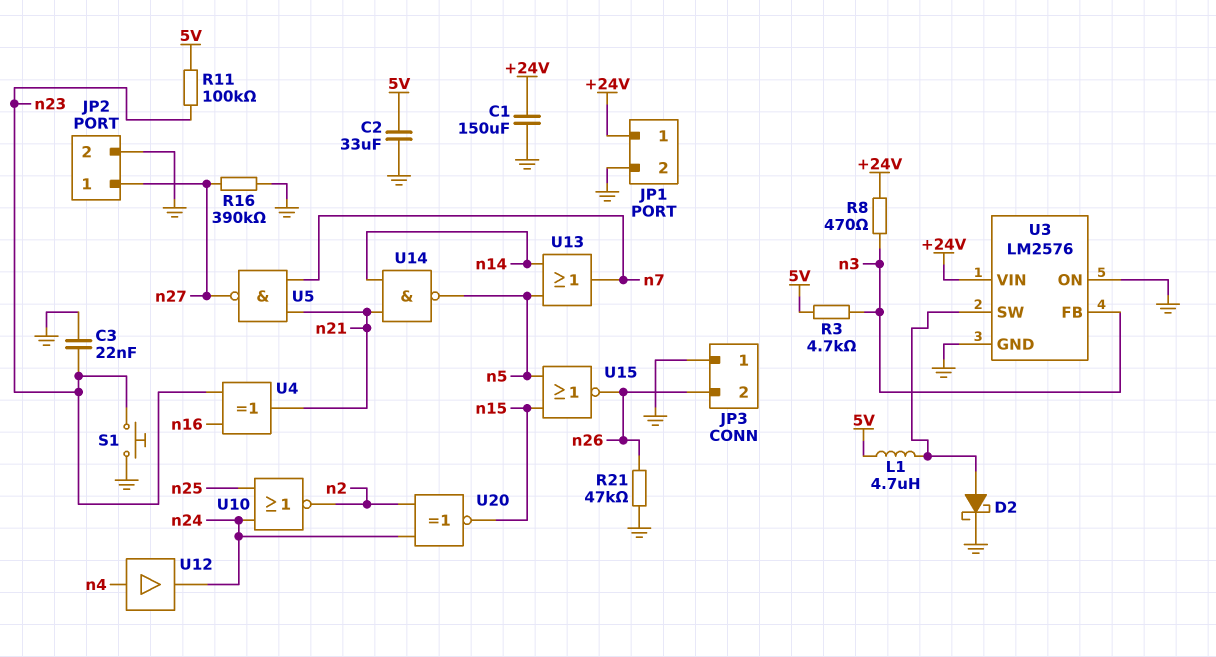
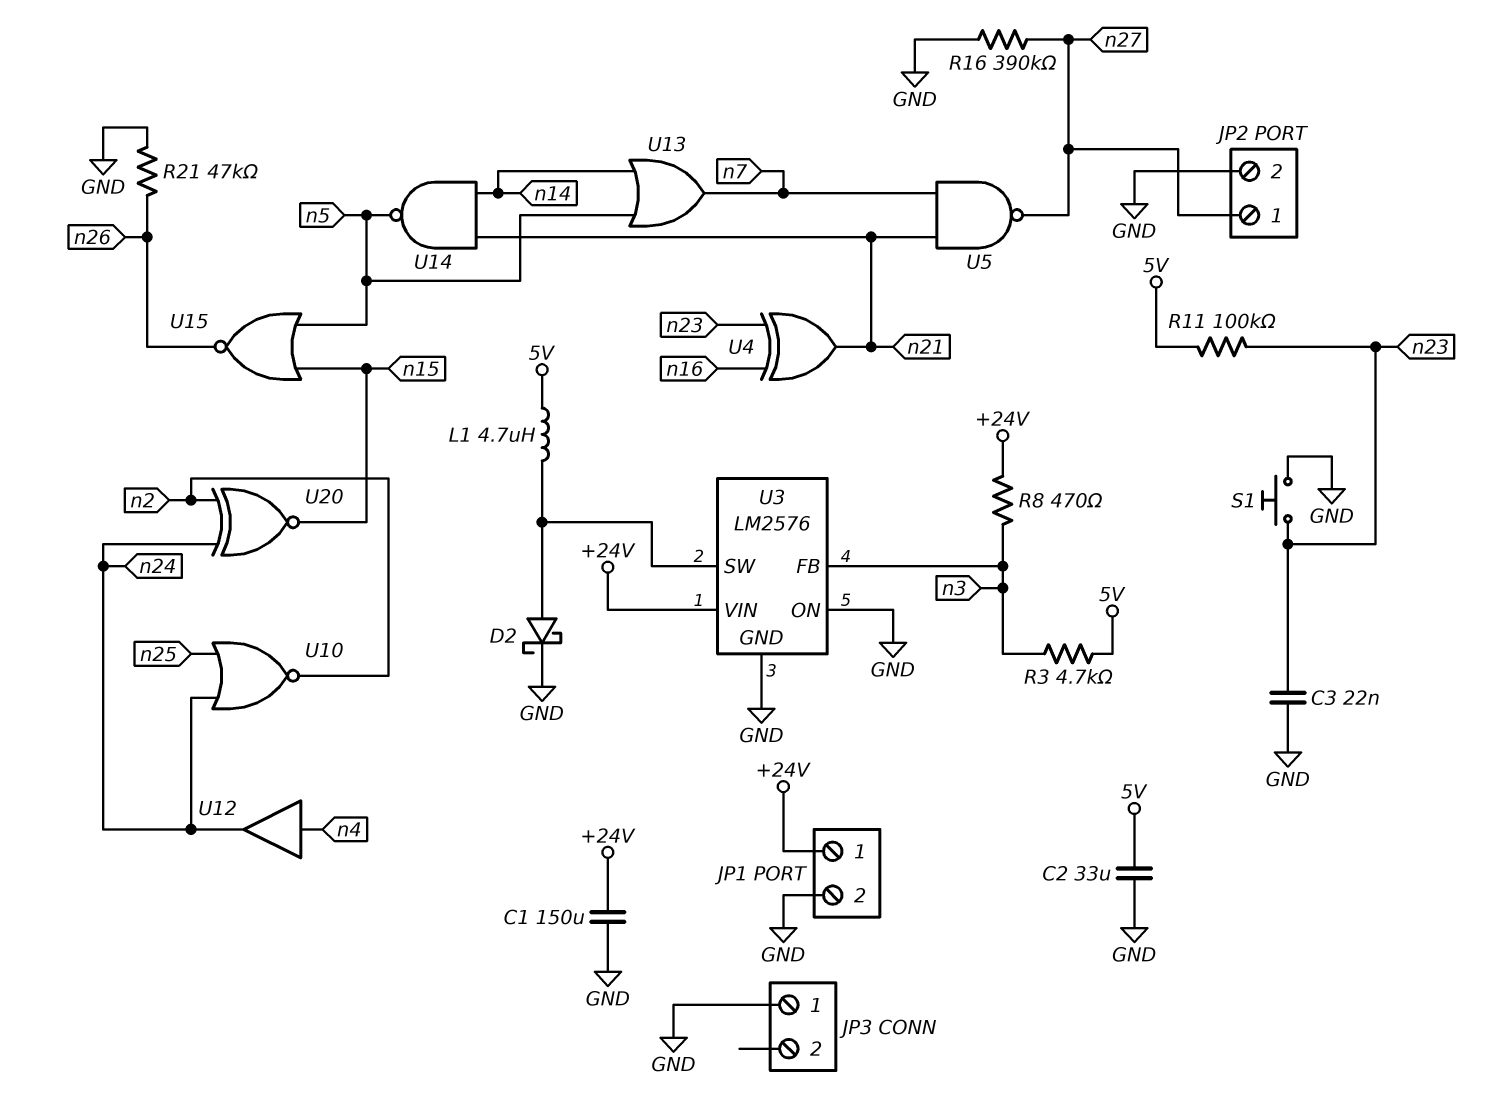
JP3 pin 2: n26 -> none

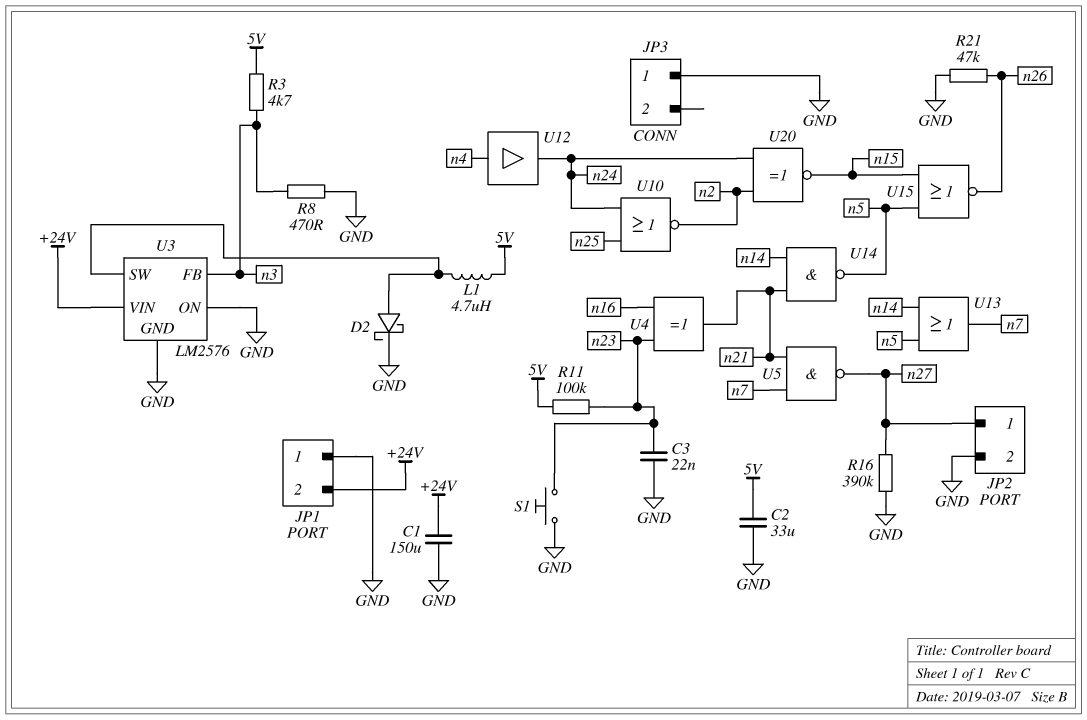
JP1 pin 1: +24V -> GND
JP1 pin 2: GND -> +24V
R8: 470 (+24V, n3) -> 470 (GND, n3)

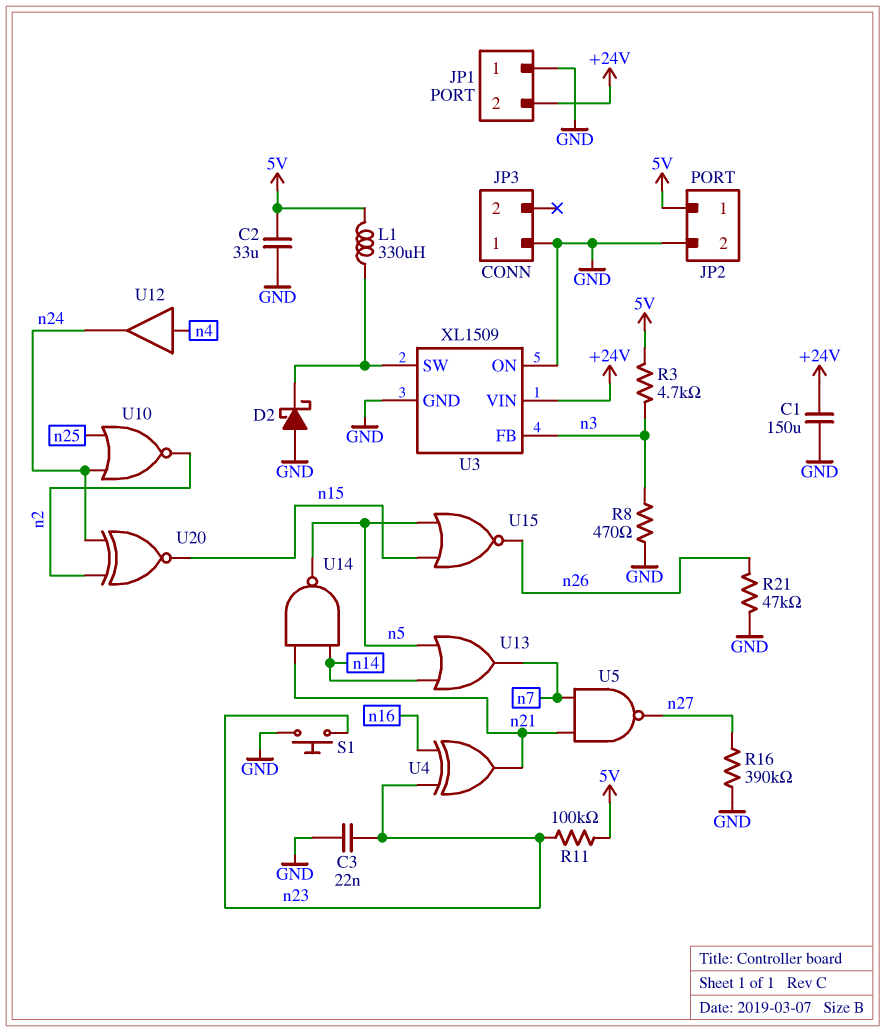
D2: schottky (A U3/SW, K GND) -> schottky (A GND, K U3/SW)
JP2 pin 1: n27 -> 5V
L1: 4.7uH (5V, U3/SW) -> 330uH (5V, U3/SW)
U3: LM2576 -> XL1509

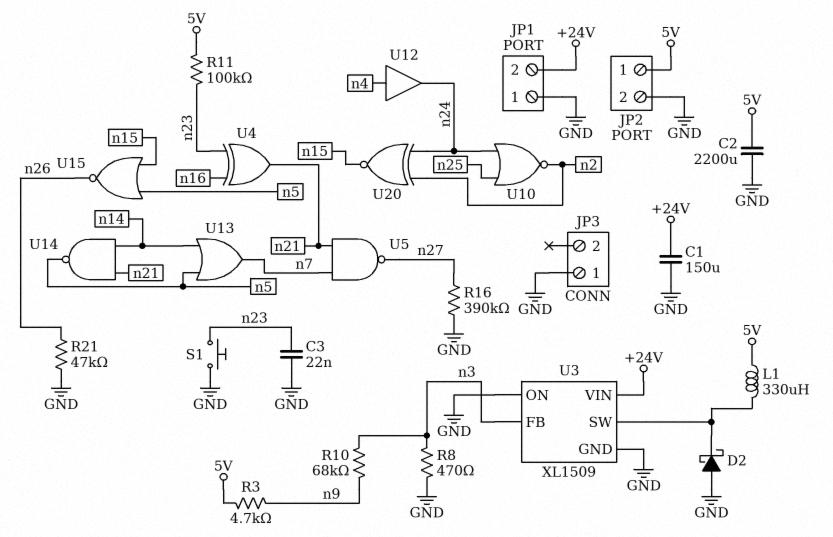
C2: 33uF (5V, GND) -> 2200uF (5V, GND)
R3: 4.7k (5V, n3) -> 4.7k (5V, n9)
R10: none -> 68k (n3, n9)

